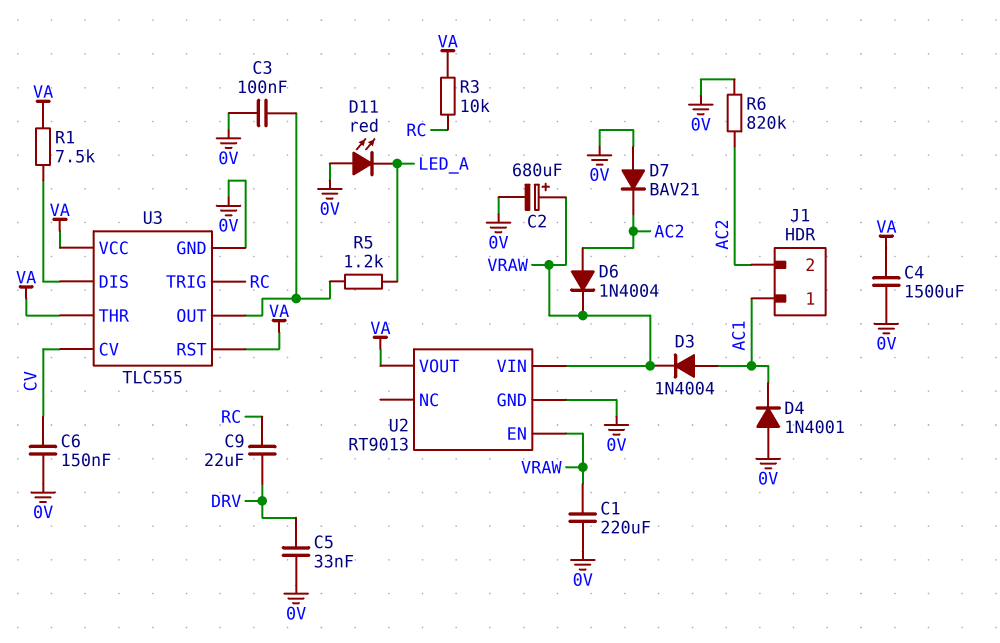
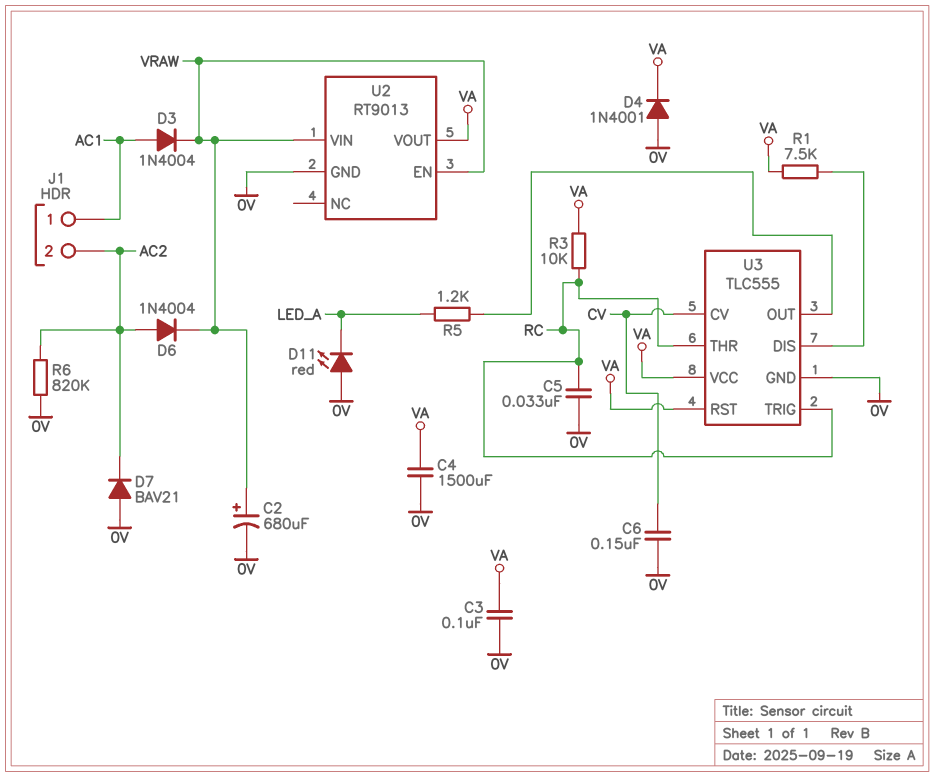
C1: 220uF (0V, VRAW) -> none
C3: 100nF (0V, U3/OUT) -> 100nF (0V, VA)
C5: 33nF (0V, DRV) -> 33nF (0V, RC)
C9: 22uF (DRV, RC) -> none
D4: diode 1N4001 (A 0V, K AC1) -> diode 1N4001 (A 0V, K VA)
U3 pin THR: VA -> RC

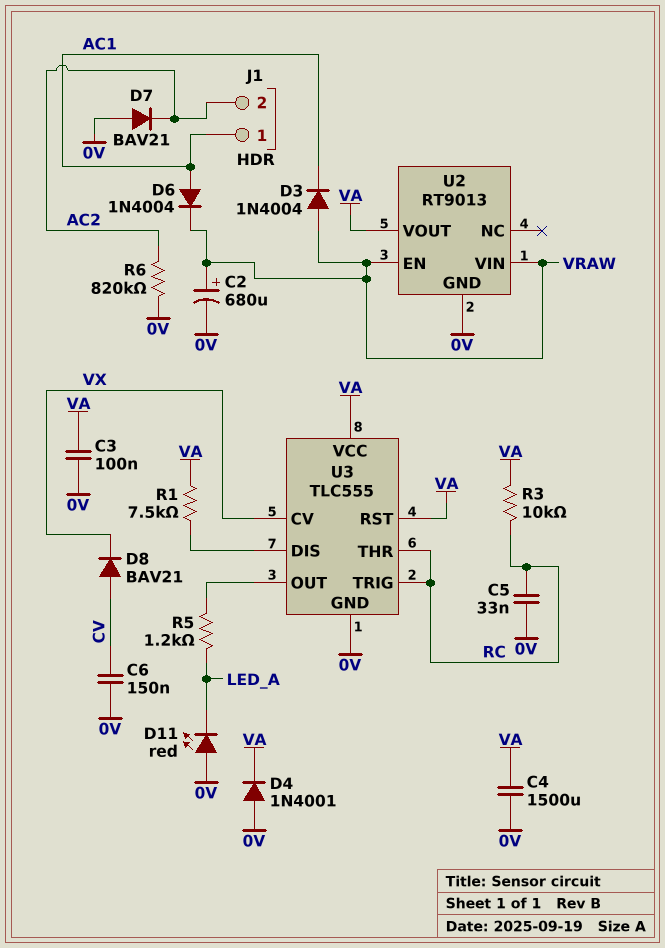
D3: diode 1N4004 (A AC1, K VRAW) -> diode 1N4004 (A VRAW, K AC1)
D6: diode 1N4004 (A AC2, K VRAW) -> diode 1N4004 (A AC1, K VRAW)
D8: none -> diode BAV21 (A CV, K VX)
U3 pin CV: CV -> VX

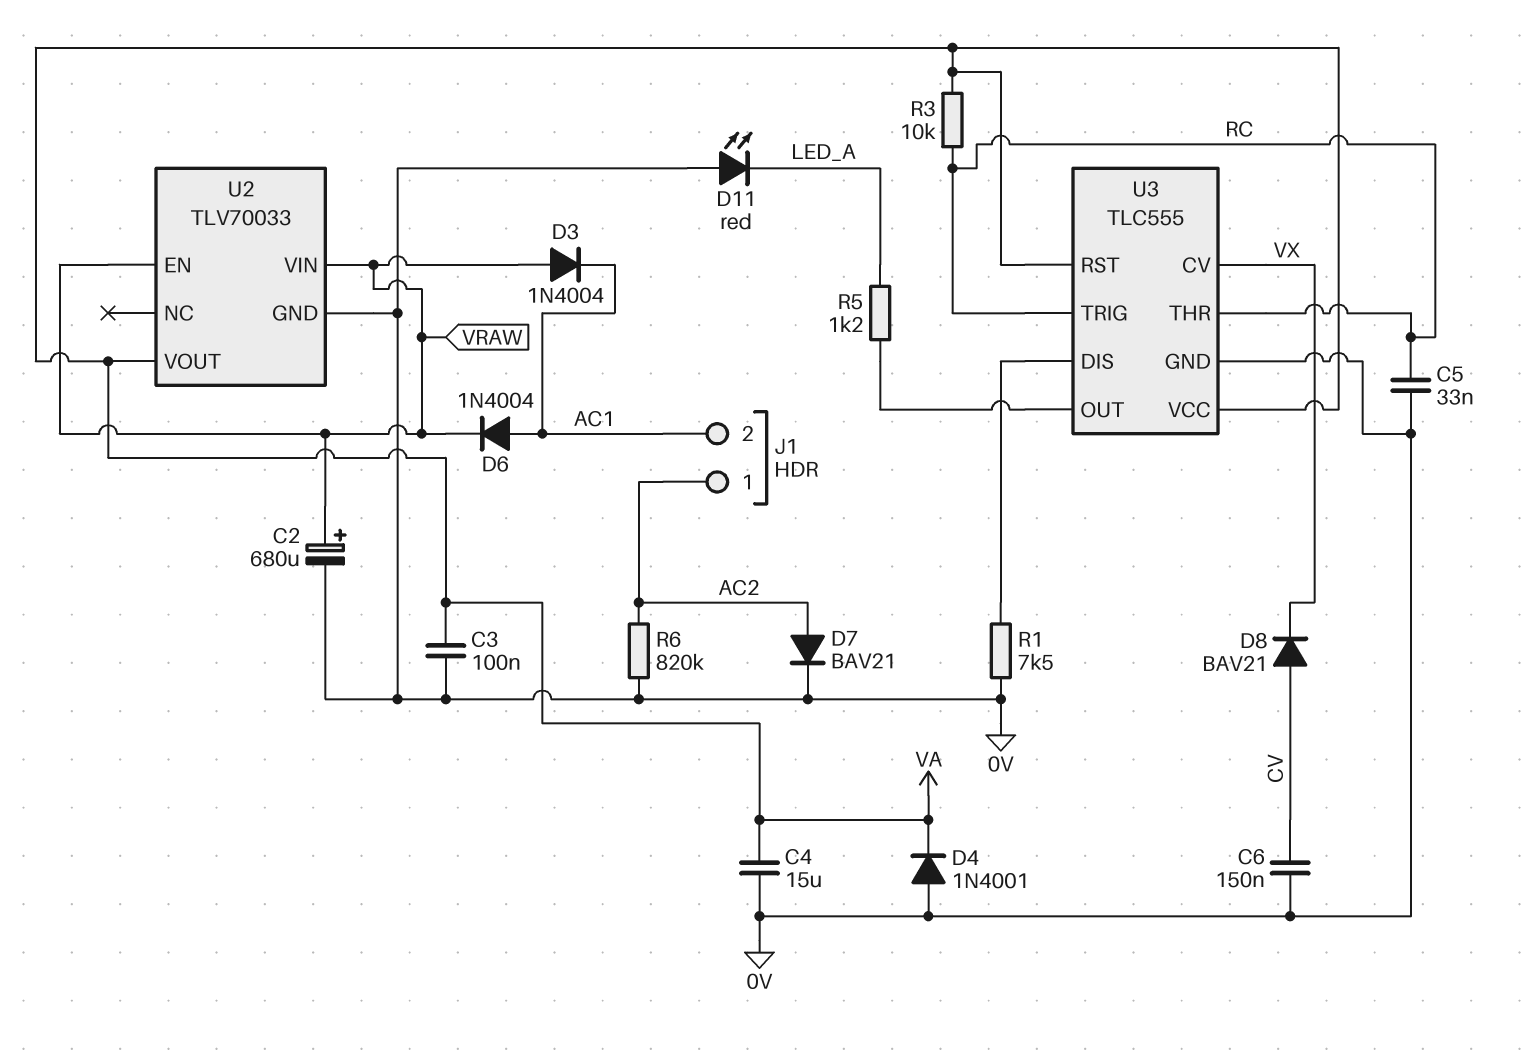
C4: 1500uF (0V, VA) -> 15uF (0V, VA)
D7: diode BAV21 (A 0V, K AC2) -> diode BAV21 (A AC2, K 0V)
J1 pin 1: AC1 -> AC2
J1 pin 2: AC2 -> AC1
R1: 7.5k (U3/DIS, VA) -> 7.5k (0V, U3/DIS)
U2: RT9013 -> TLV70033

